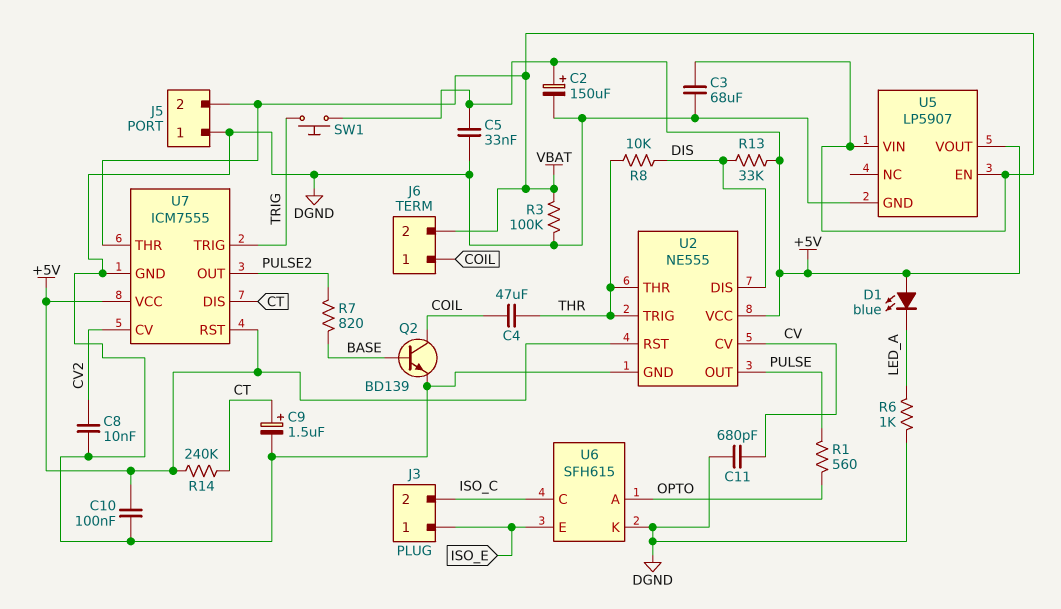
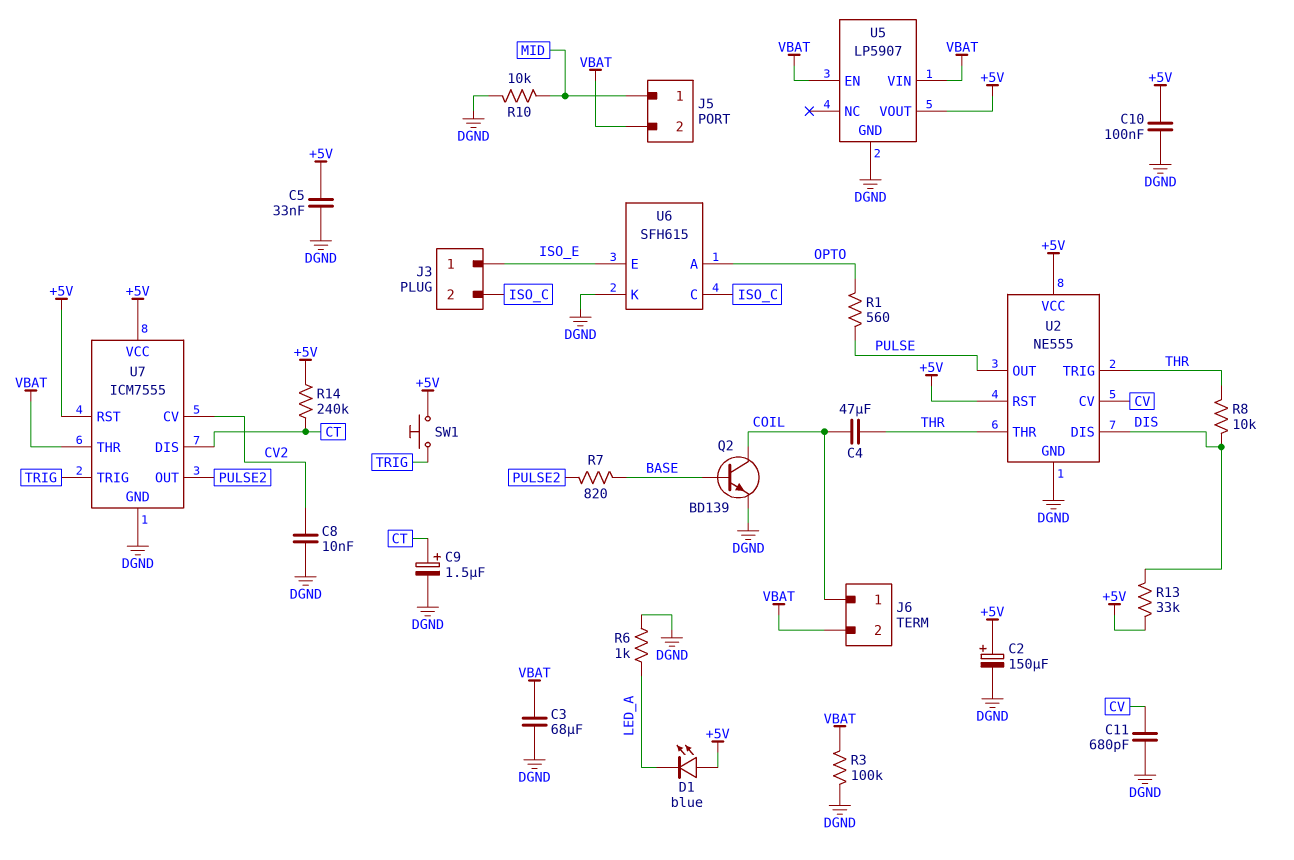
J5 pin 1: DGND -> MID
R10: none -> 10k (DGND, MID)

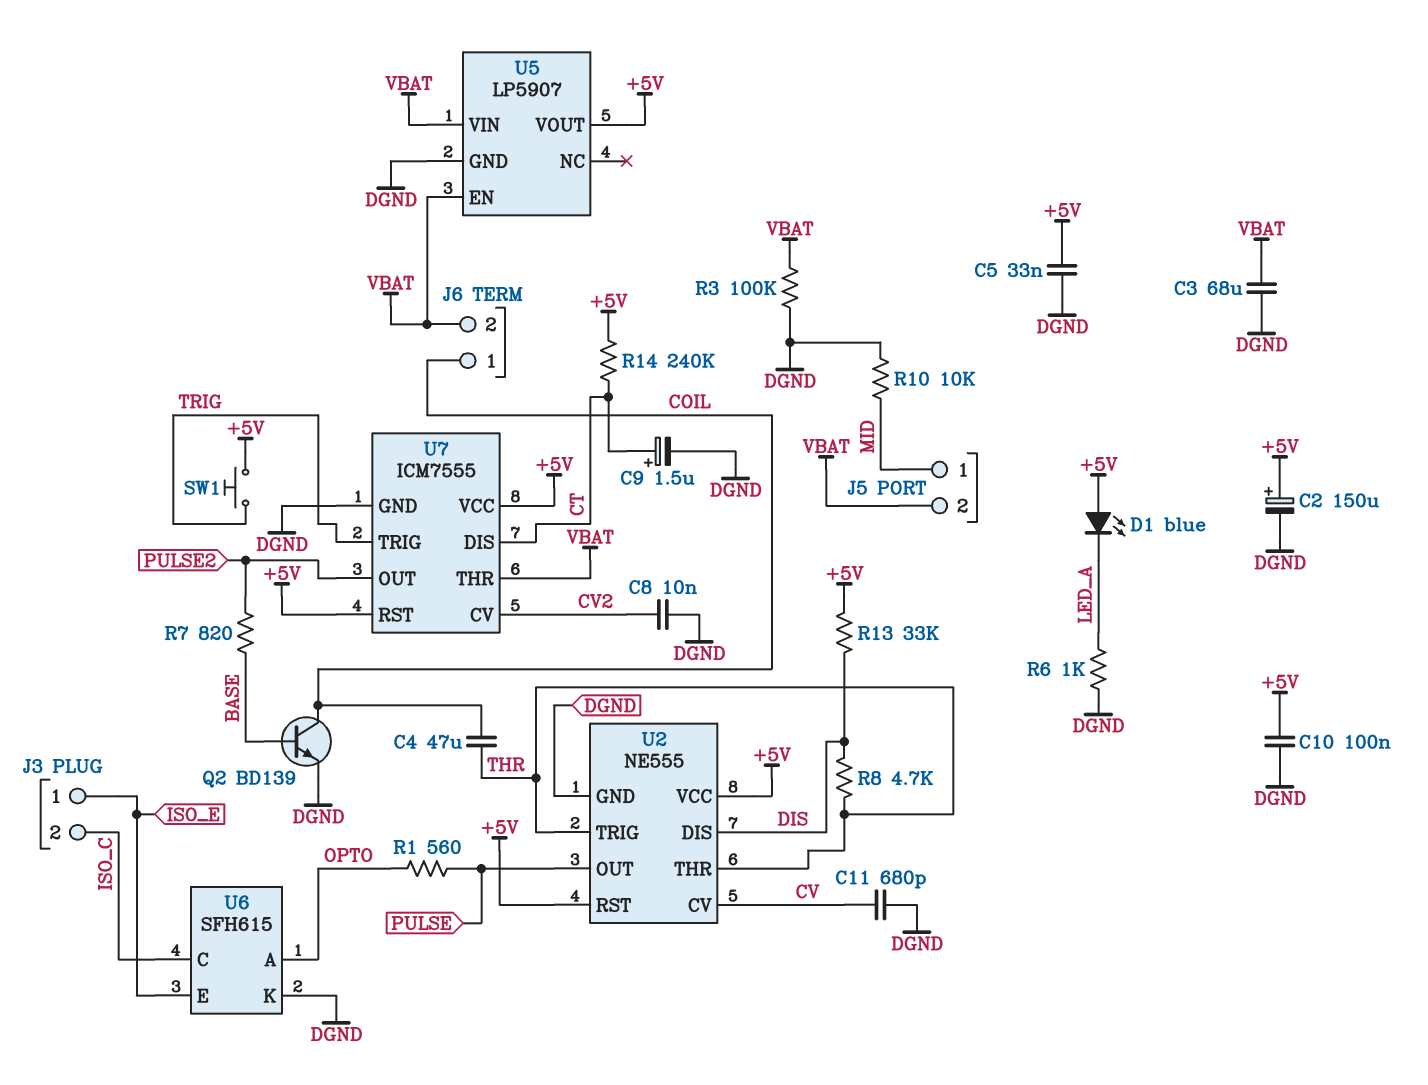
R8: 10k (DIS, THR) -> 4.7k (DIS, THR)

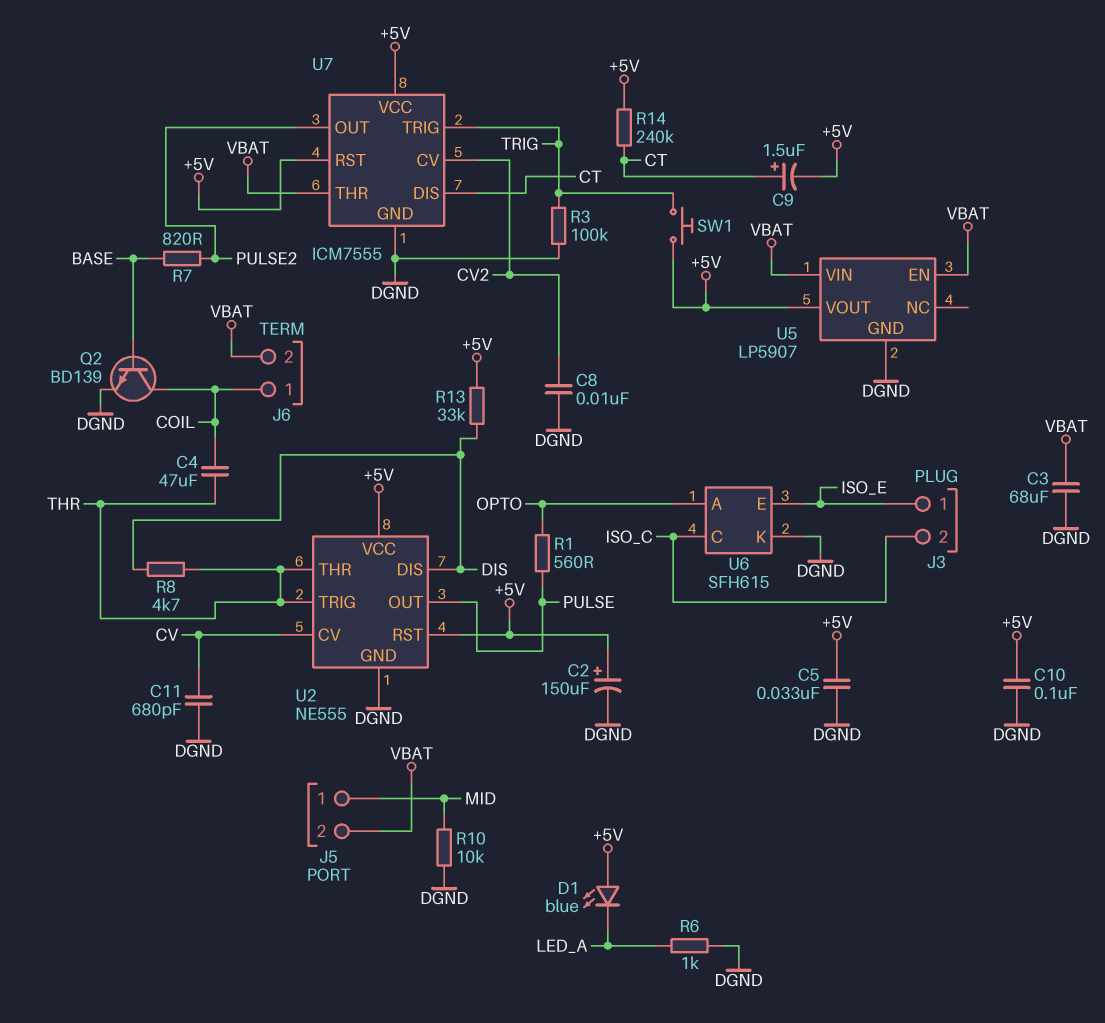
C9: 1.5uF (plus CT, minus DGND) -> 1.5uF (plus CT, minus +5V)
R3: 100k (DGND, VBAT) -> 100k (DGND, TRIG)

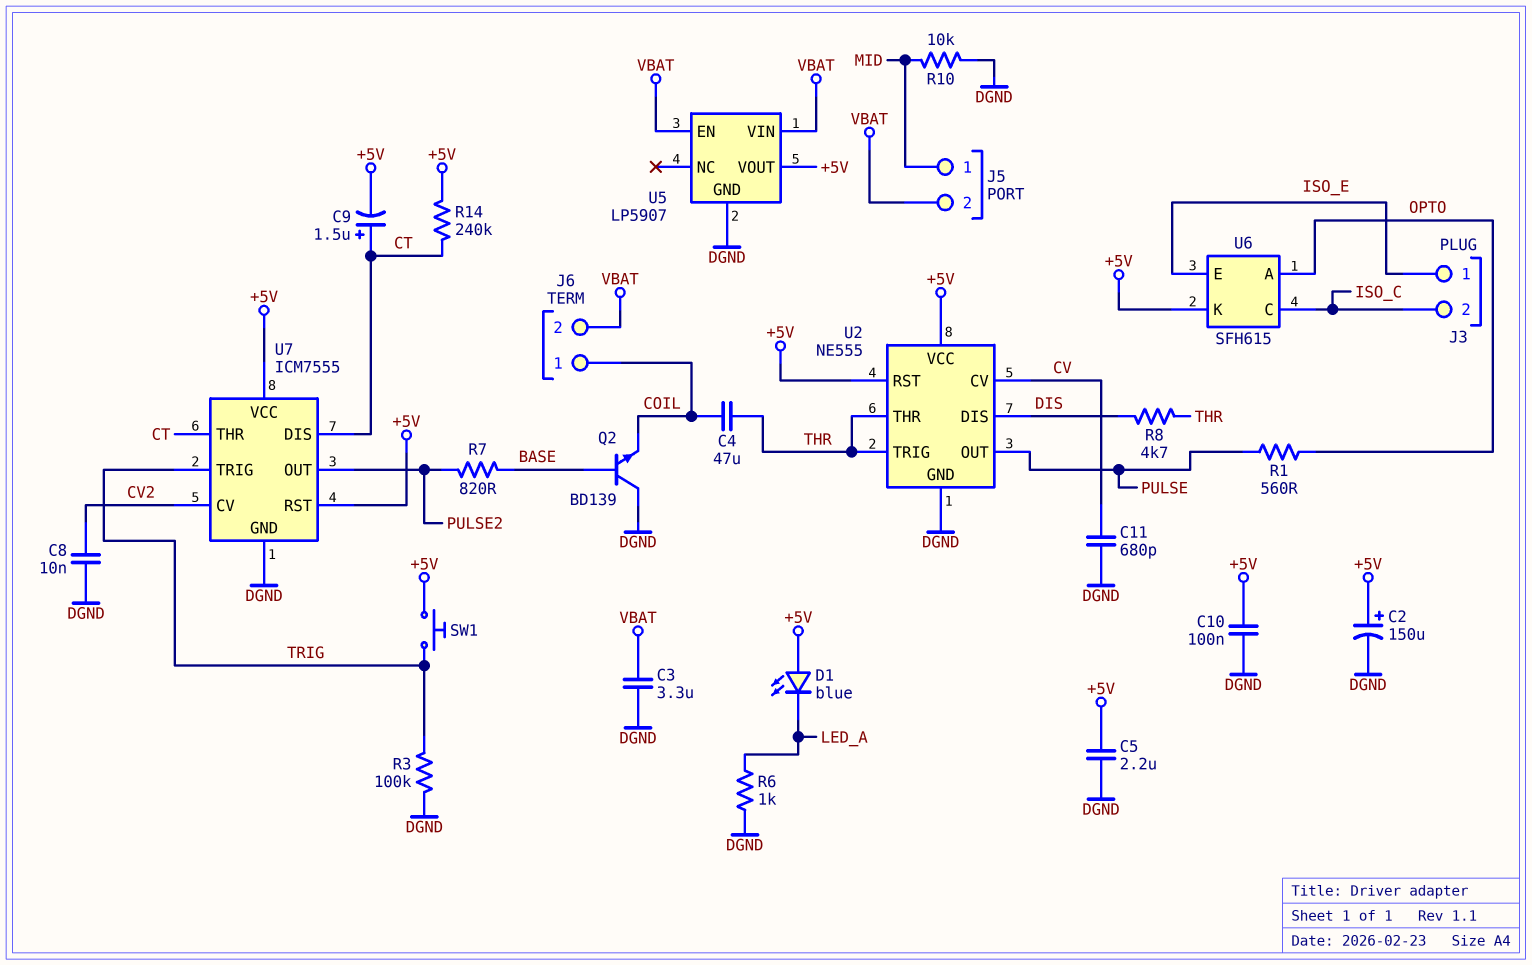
C3: 68uF (DGND, VBAT) -> 3.3uF (DGND, VBAT)
C5: 33nF (+5V, DGND) -> 2.2uF (+5V, DGND)
Q2: NPN BD139 (B BASE, C COIL, E DGND) -> NPN BD139 (B BASE, C DGND, E COIL)
R13: 33k (+5V, DIS) -> none
U6 pin K: DGND -> +5V
U7 pin THR: VBAT -> CT

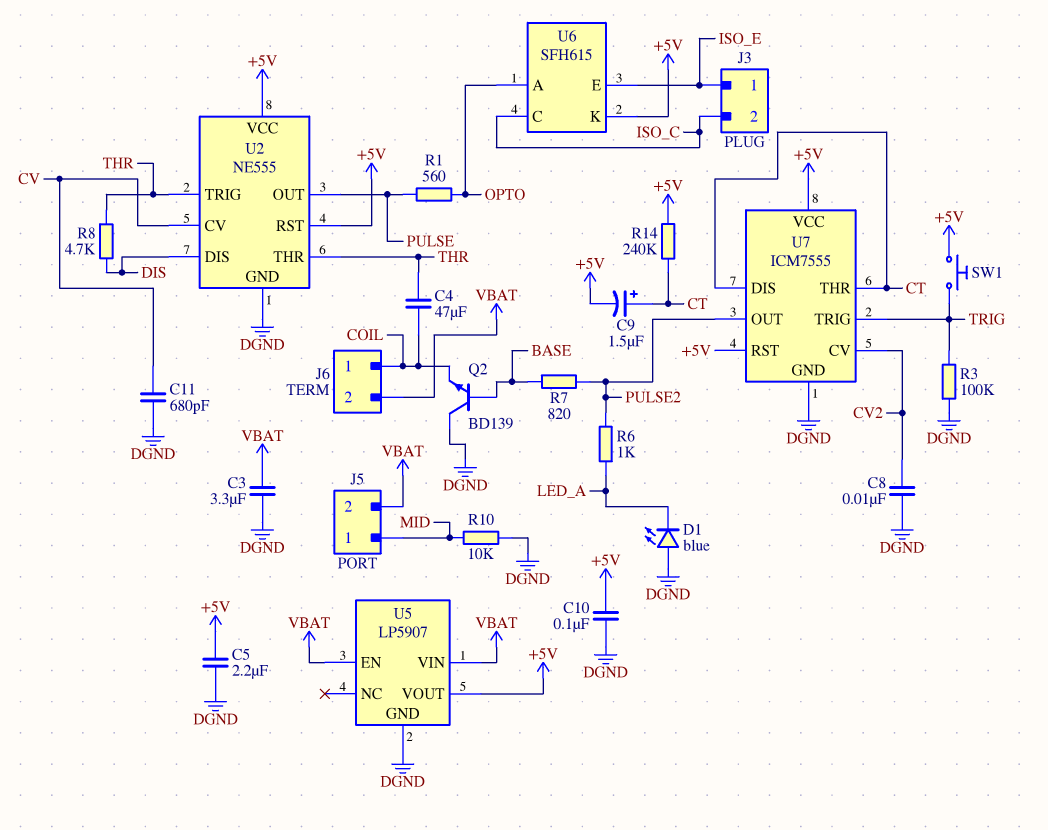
C2: 150uF (plus +5V, minus DGND) -> none
D1: LED blue (A +5V, K LED_A) -> LED blue (A DGND, K LED_A)
R6: 1k (DGND, LED_A) -> 1k (LED_A, PULSE2)

